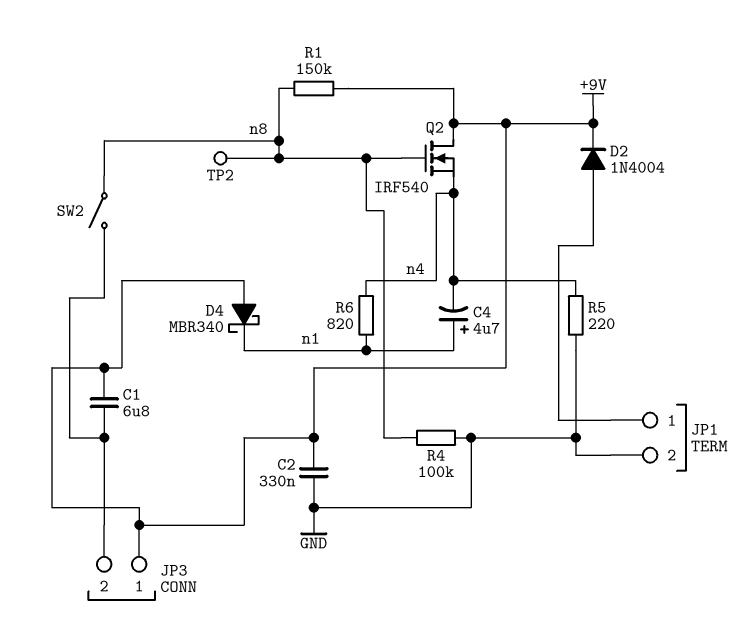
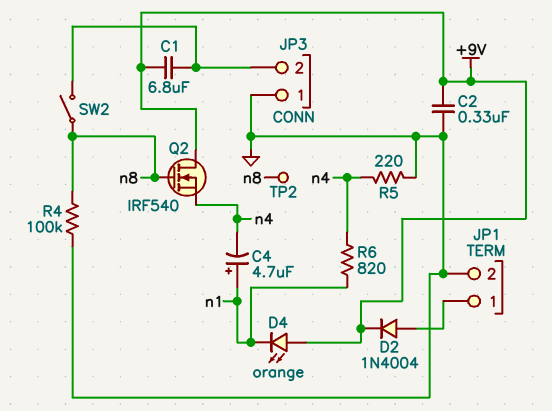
D4: schottky MBR340 (A +9V, K n1) -> LED orange (A +9V, K n1)
JP3 pin 1: +9V -> GND
R1: 150k (+9V, n8) -> none

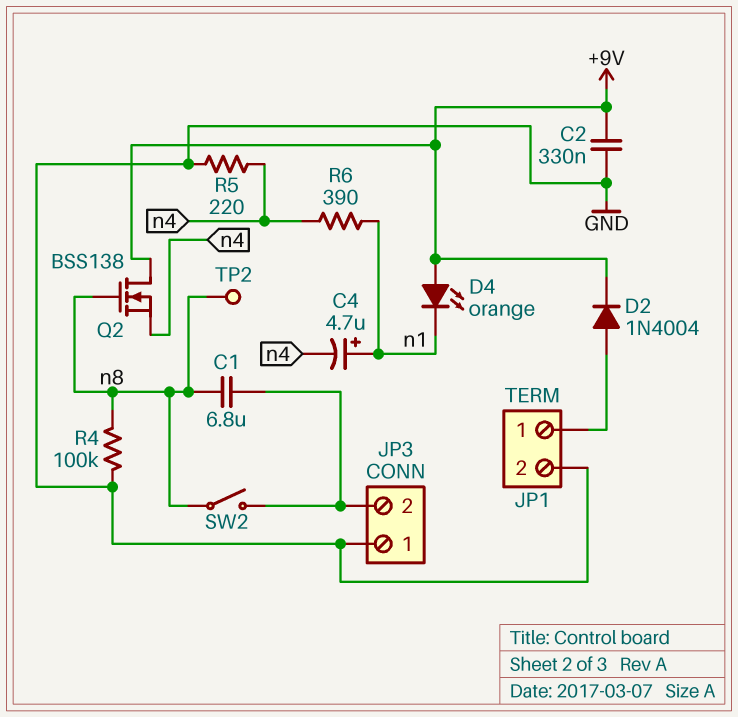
C1: 6.8uF (+9V, JP3/2) -> 6.8uF (JP3/2, n8)
Q2: NMOS IRF540 (G n8, D +9V, S n4) -> NMOS BSS138 (G n8, D +9V, S n4)
R6: 820 (n1, n4) -> 390 (n1, n4)

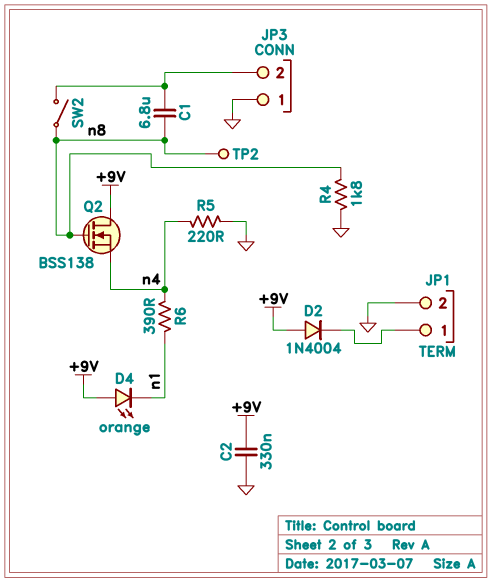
C4: 4.7uF (plus n1, minus n4) -> none
D2: diode 1N4004 (A JP1/1, K +9V) -> diode 1N4004 (A +9V, K JP1/1)
R4: 100k (GND, n8) -> 1.8k (GND, n8)

